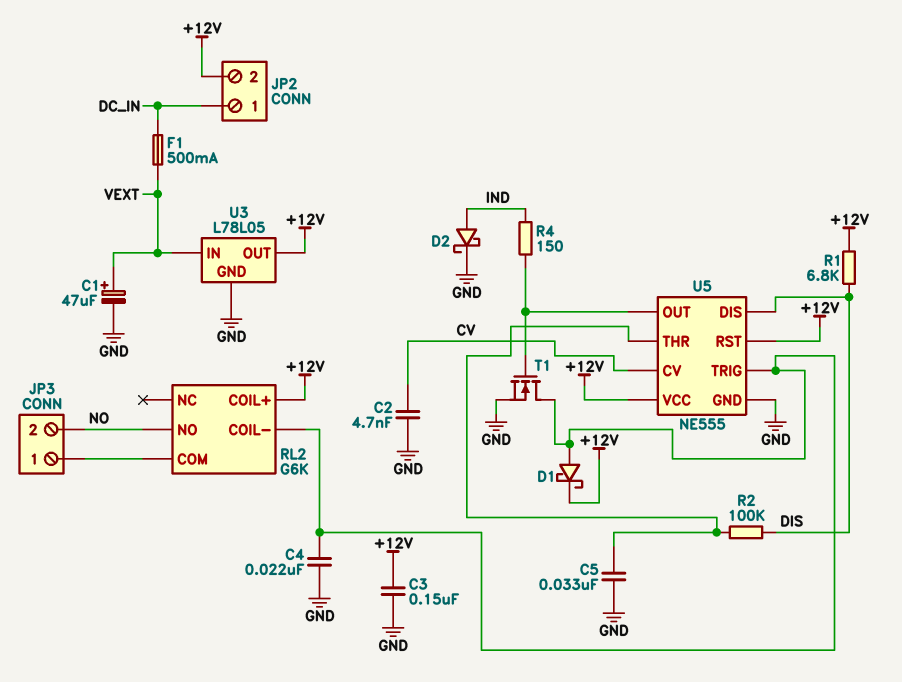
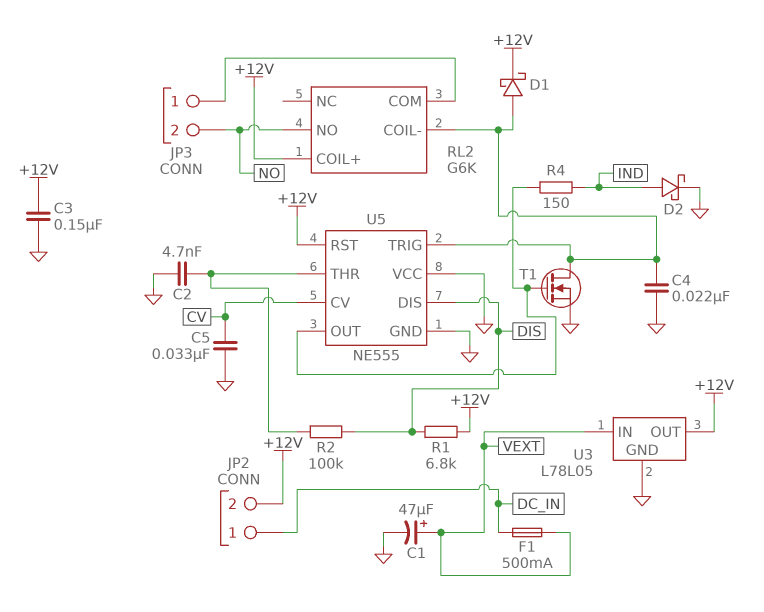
C2: 4.7nF (CV, GND) -> 4.7nF (GND, U5/THR)
C5: 33nF (GND, U5/THR) -> 33nF (CV, GND)
U5 pin VCC: +12V -> GND

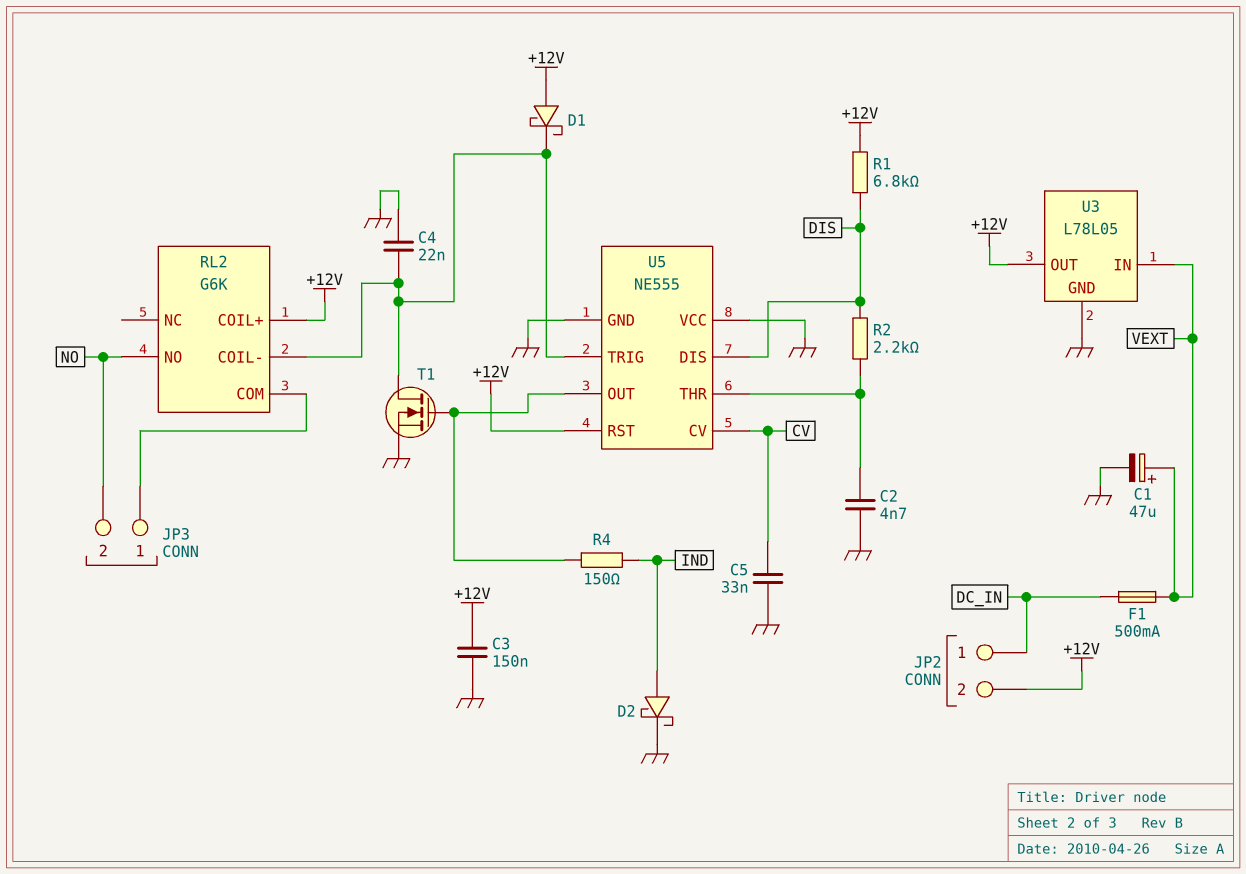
D1: schottky (A RL2/COIL-, K +12V) -> schottky (A +12V, K RL2/COIL-)
R2: 100k (DIS, U5/THR) -> 2.2k (DIS, U5/THR)

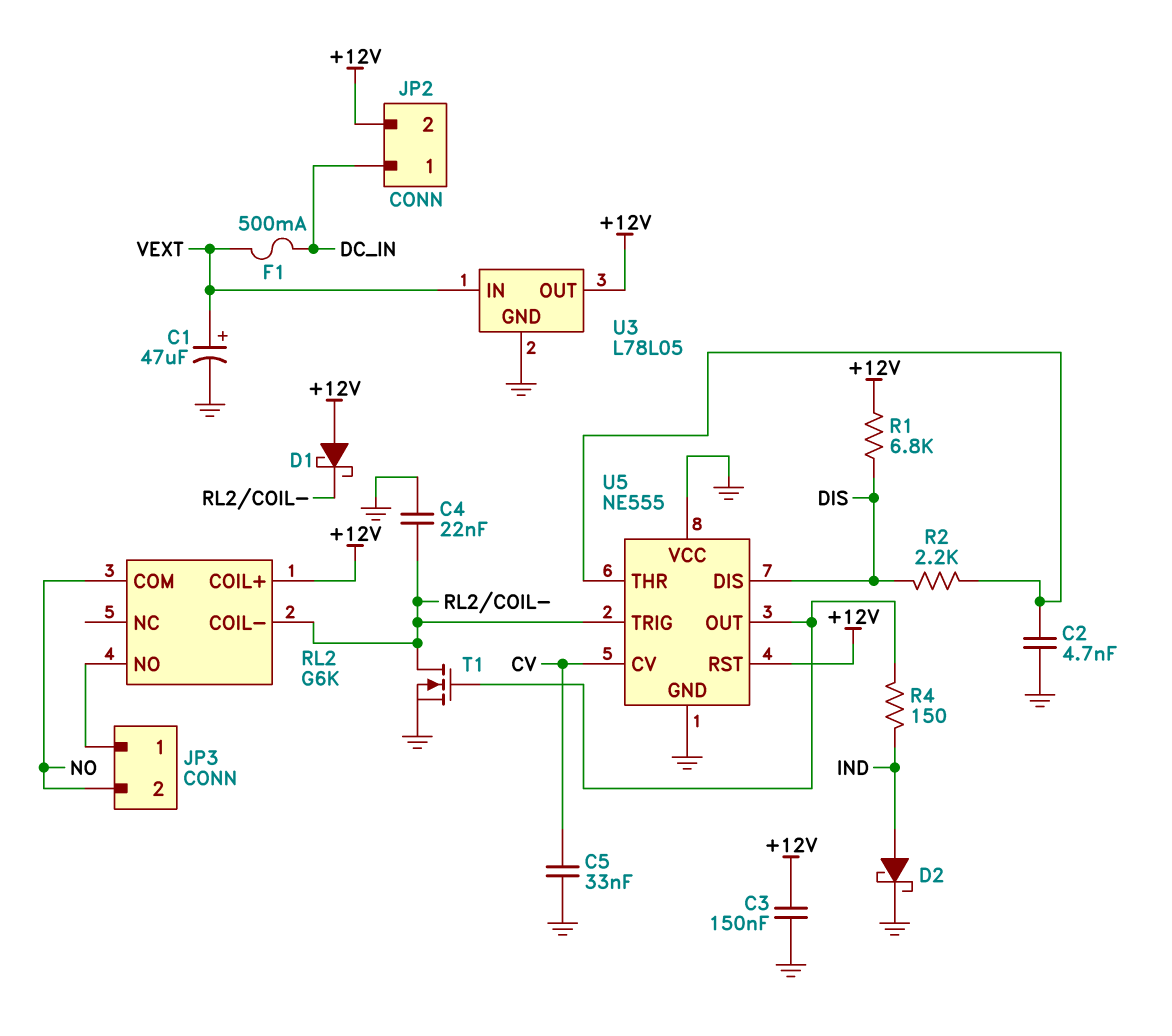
RL2 pin COM: JP3/1 -> NO
RL2 pin NO: NO -> JP3/1

